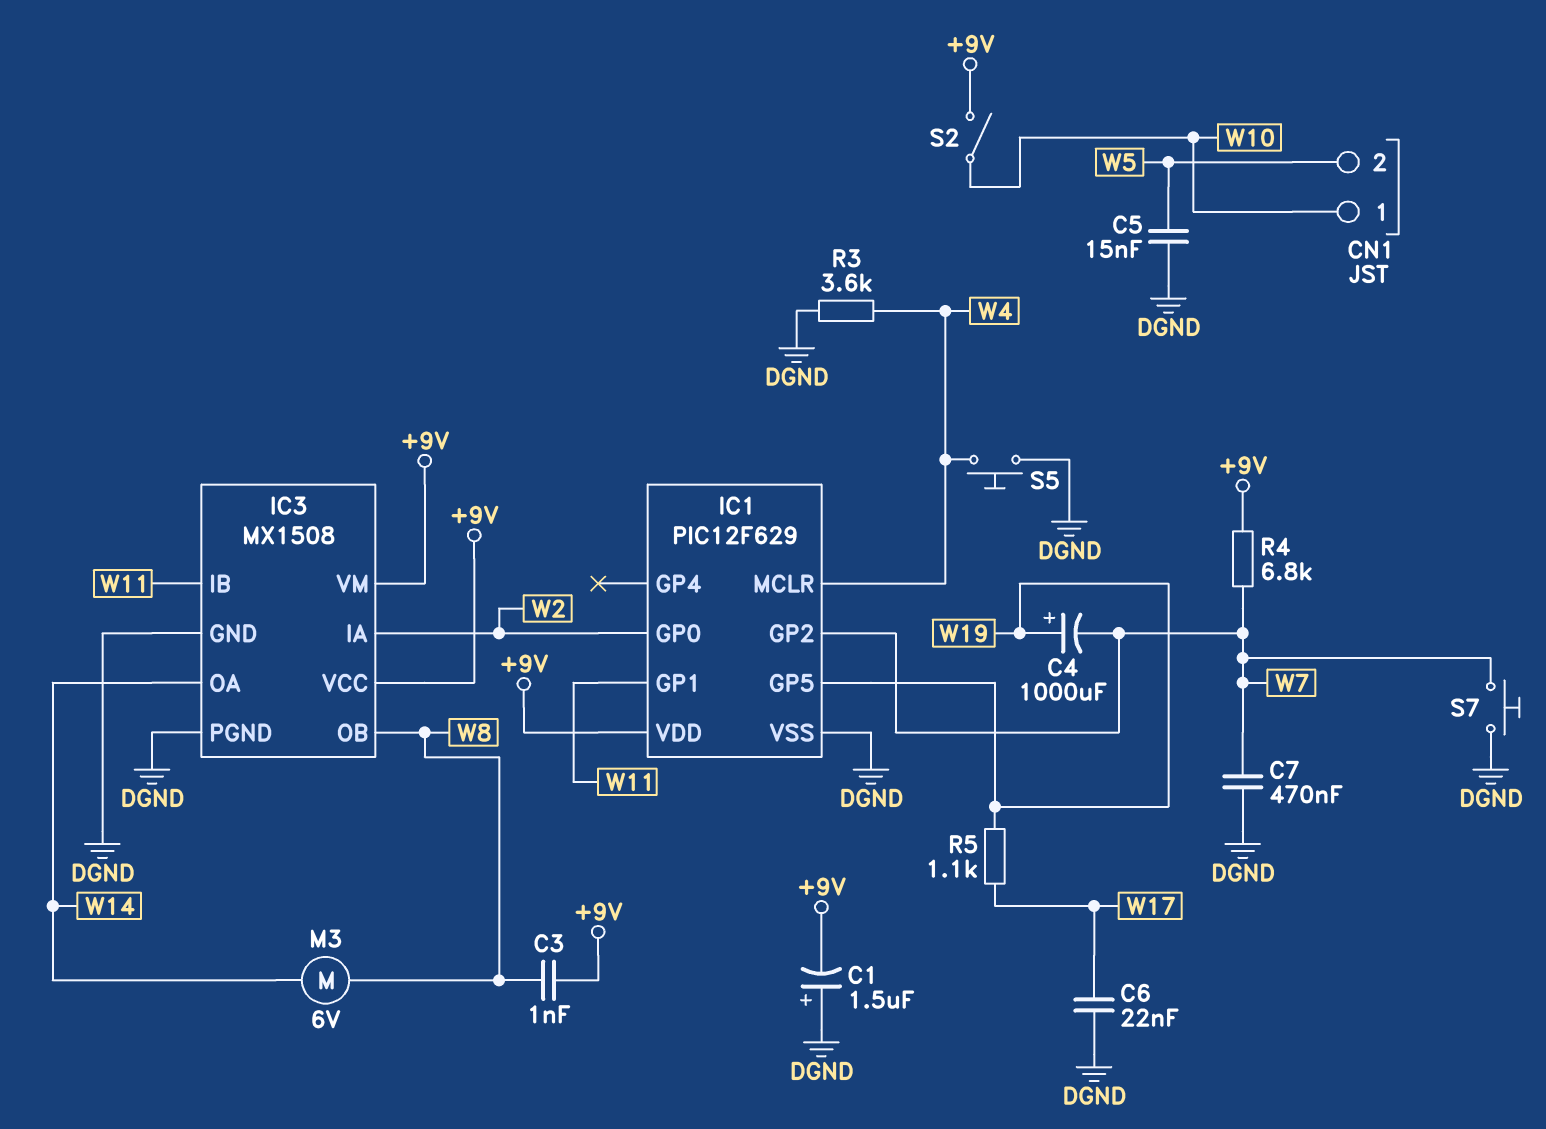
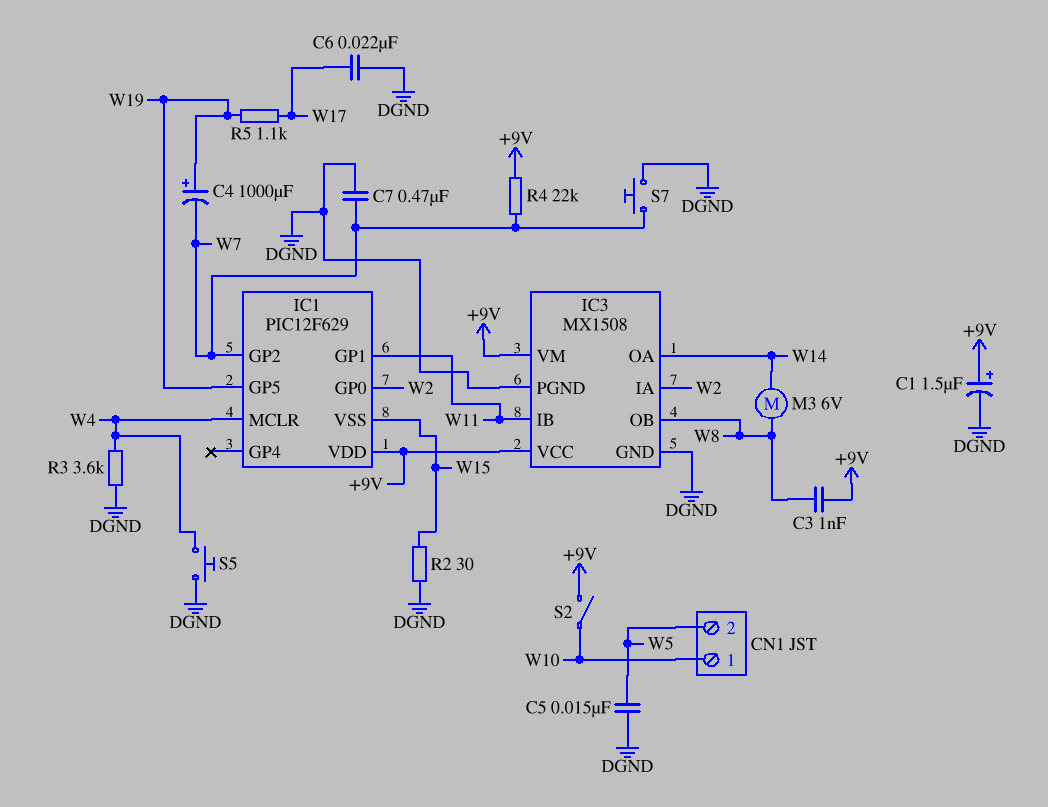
C1: 1.5uF (plus DGND, minus +9V) -> 1.5uF (plus +9V, minus DGND)
IC1 pin VSS: DGND -> W15
R2: none -> 30 (DGND, W15)
R4: 6.8k (+9V, W7) -> 22k (+9V, W7)

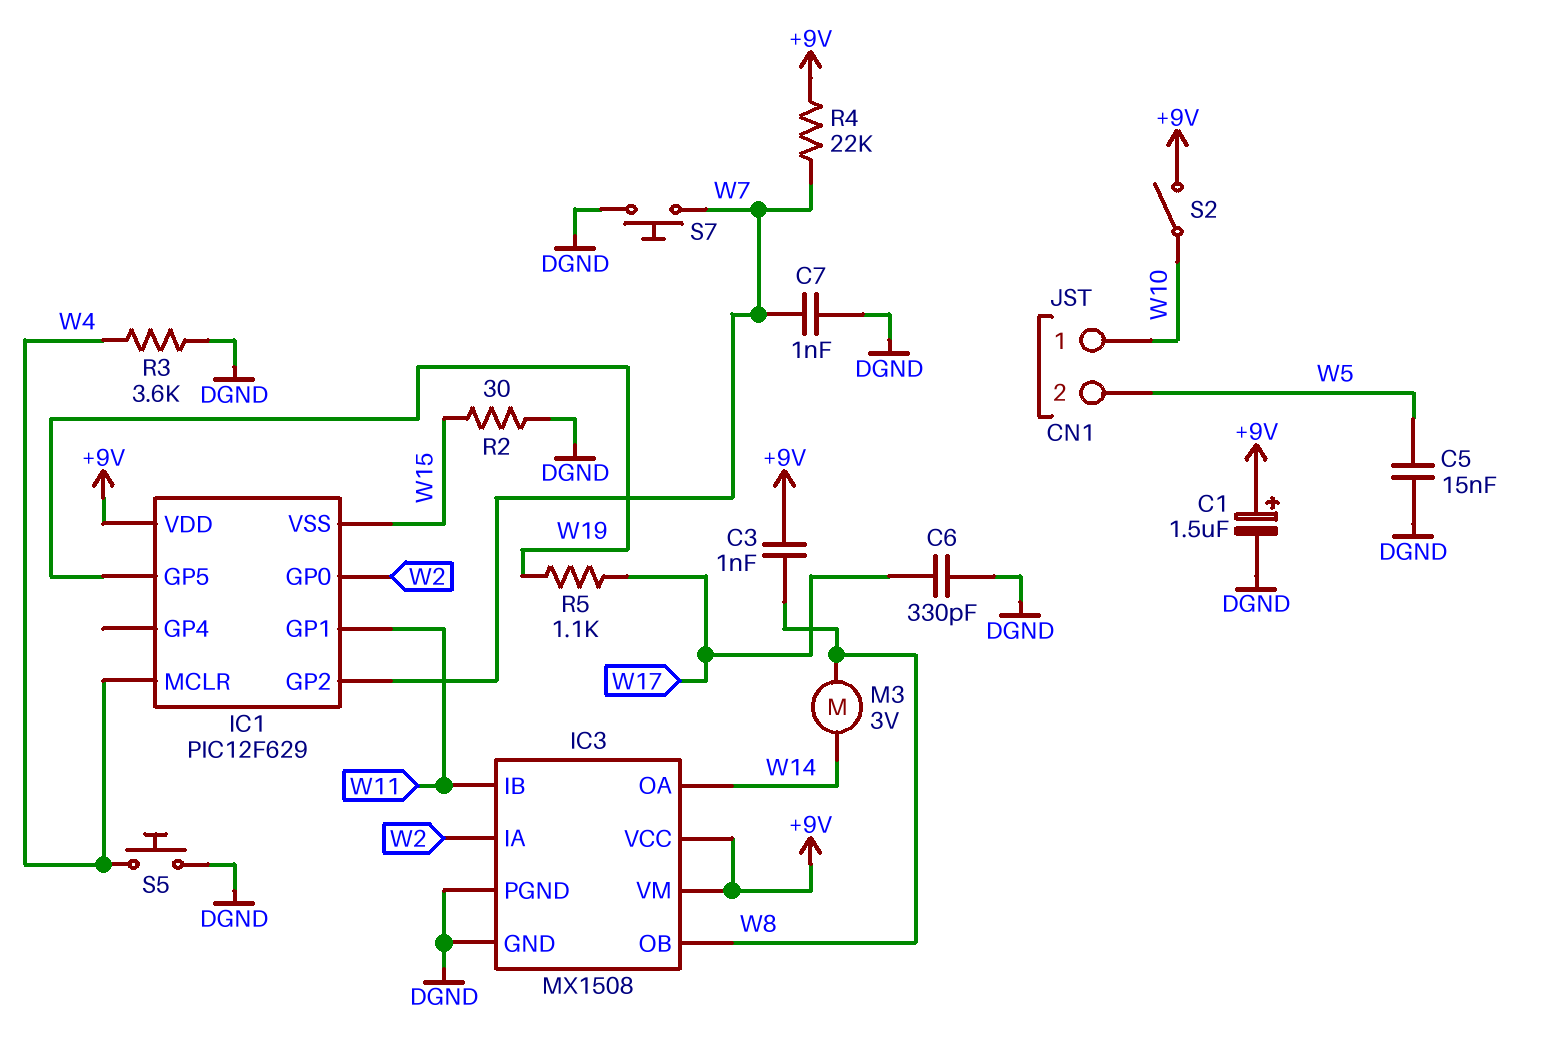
C4: 1000uF (plus W19, minus W7) -> none
C6: 22nF (DGND, W17) -> 330pF (DGND, W17)
C7: 470nF (DGND, W7) -> 1nF (DGND, W7)
M3: motor 6V (W8, W14) -> motor 3V (W8, W14)

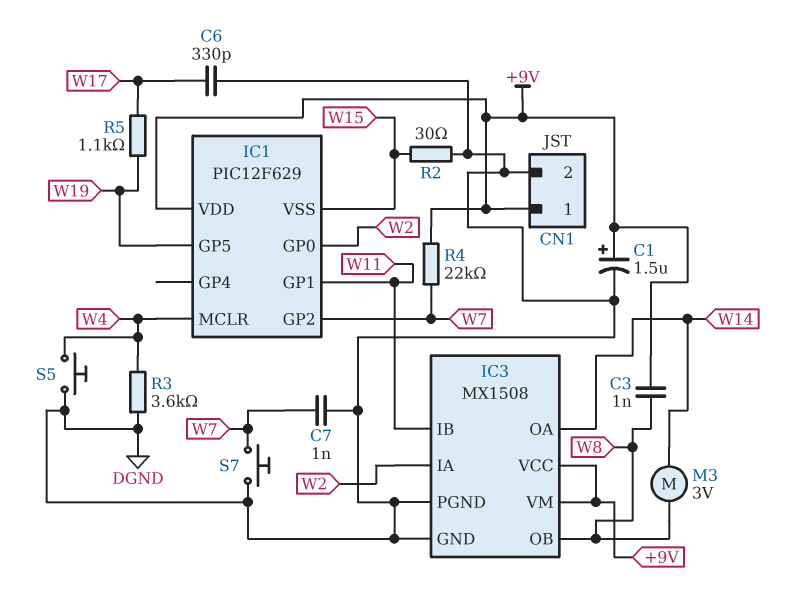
C5: 15nF (DGND, W5) -> none
CN1 pin 1: W10 -> +9V
CN1 pin 2: W5 -> DGND
S2: switch (+9V, W10) -> none

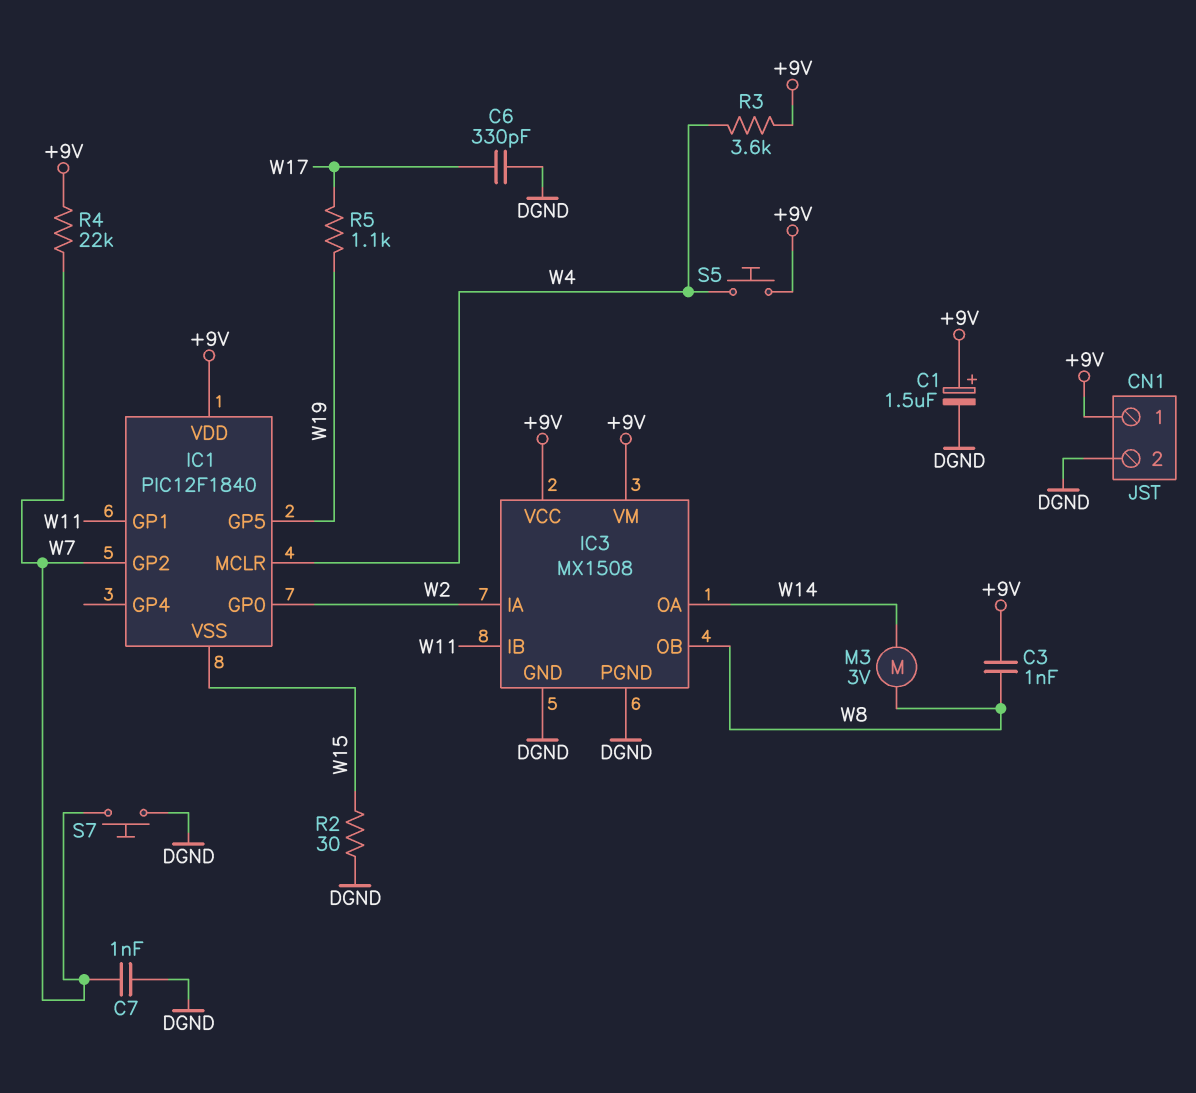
IC1: PIC12F629 -> PIC12F1840
R3: 3.6k (DGND, W4) -> 3.6k (+9V, W4)
S5: button (DGND, W4) -> button (+9V, W4)

